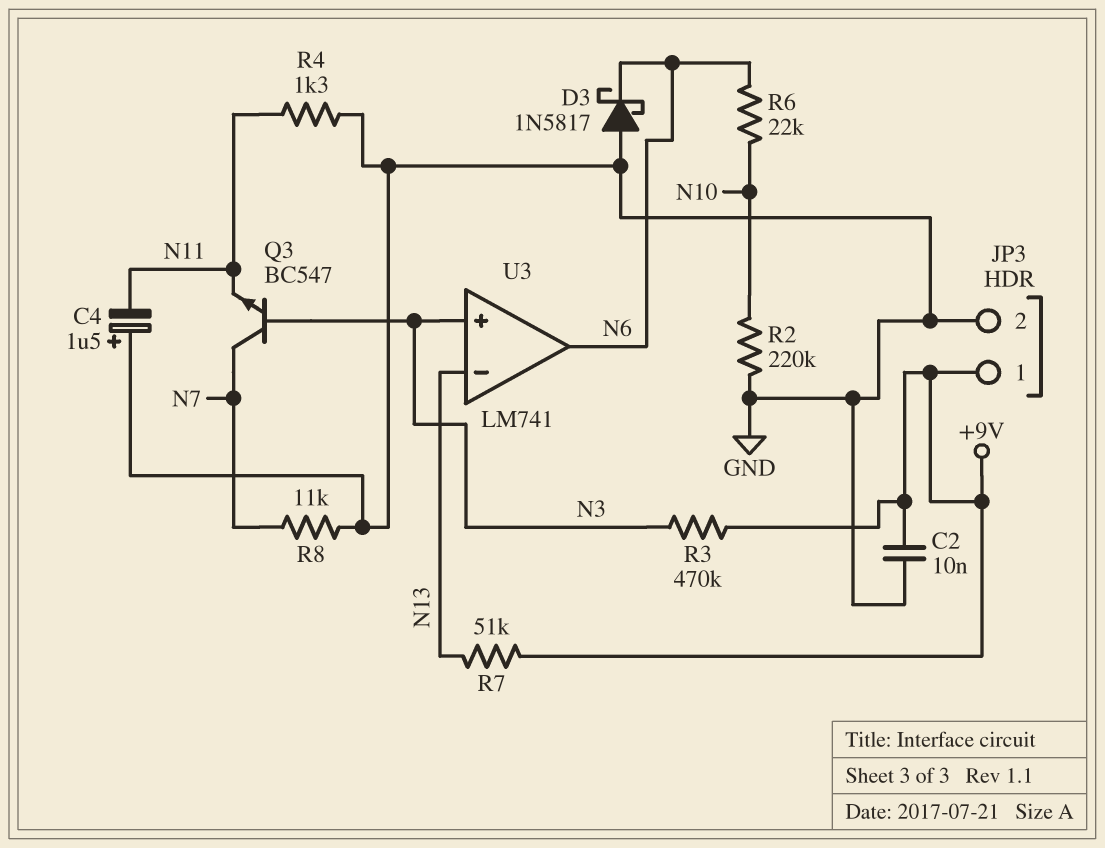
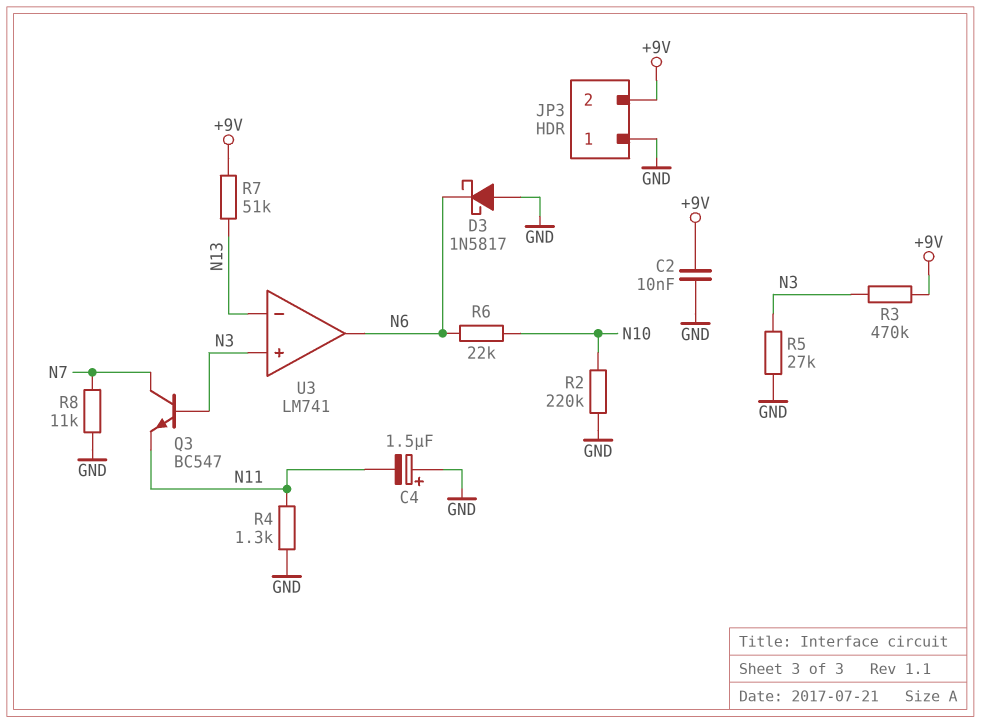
JP3 pin 1: +9V -> GND
JP3 pin 2: GND -> +9V
R5: none -> 27k (GND, N3)

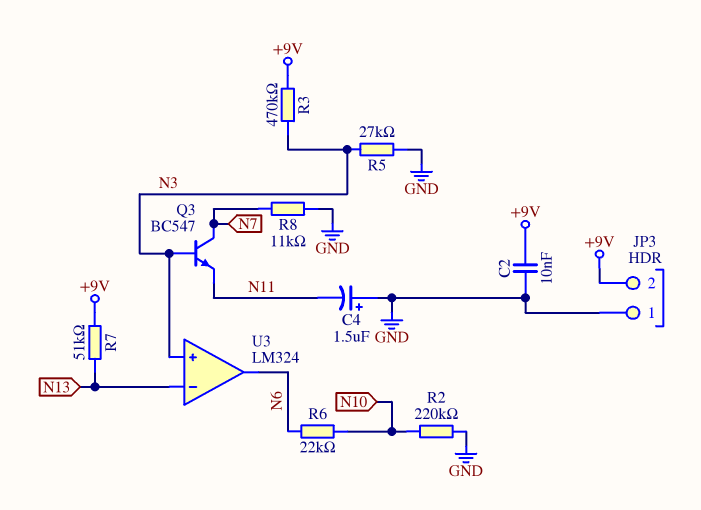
D3: schottky 1N5817 (A GND, K N6) -> none
R4: 1.3k (GND, N11) -> none
U3: LM741 -> LM324

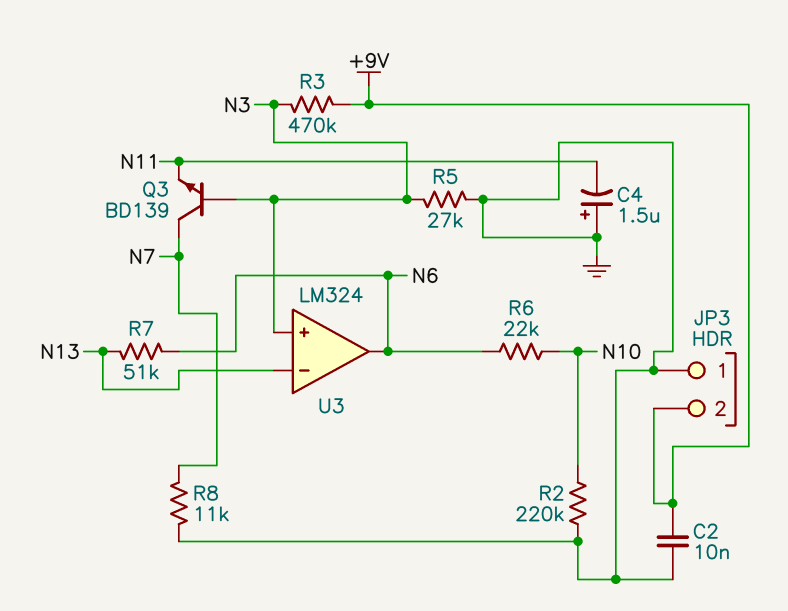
Q3: NPN BC547 (B N3, C N7, E N11) -> NPN BD139 (B N3, C N7, E N11)
R7: 51k (+9V, N13) -> 51k (N6, N13)

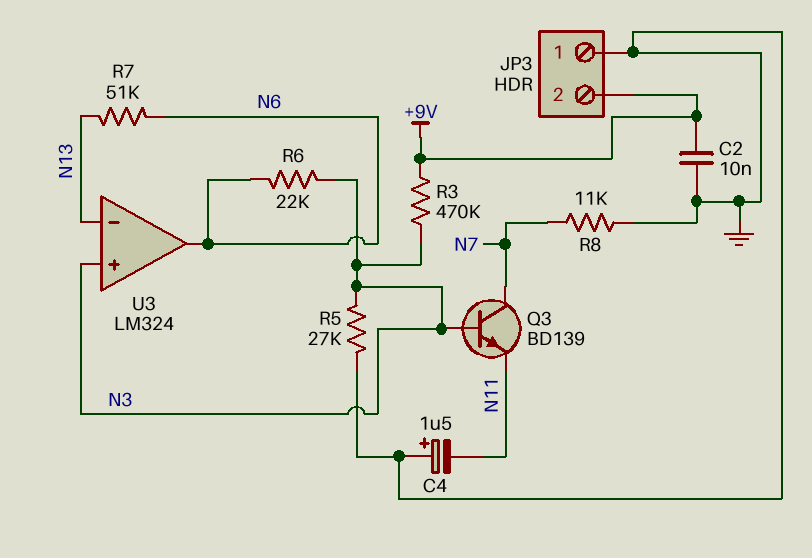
R2: 220k (GND, N10) -> none
R6: 22k (N6, N10) -> 22k (N3, N6)

